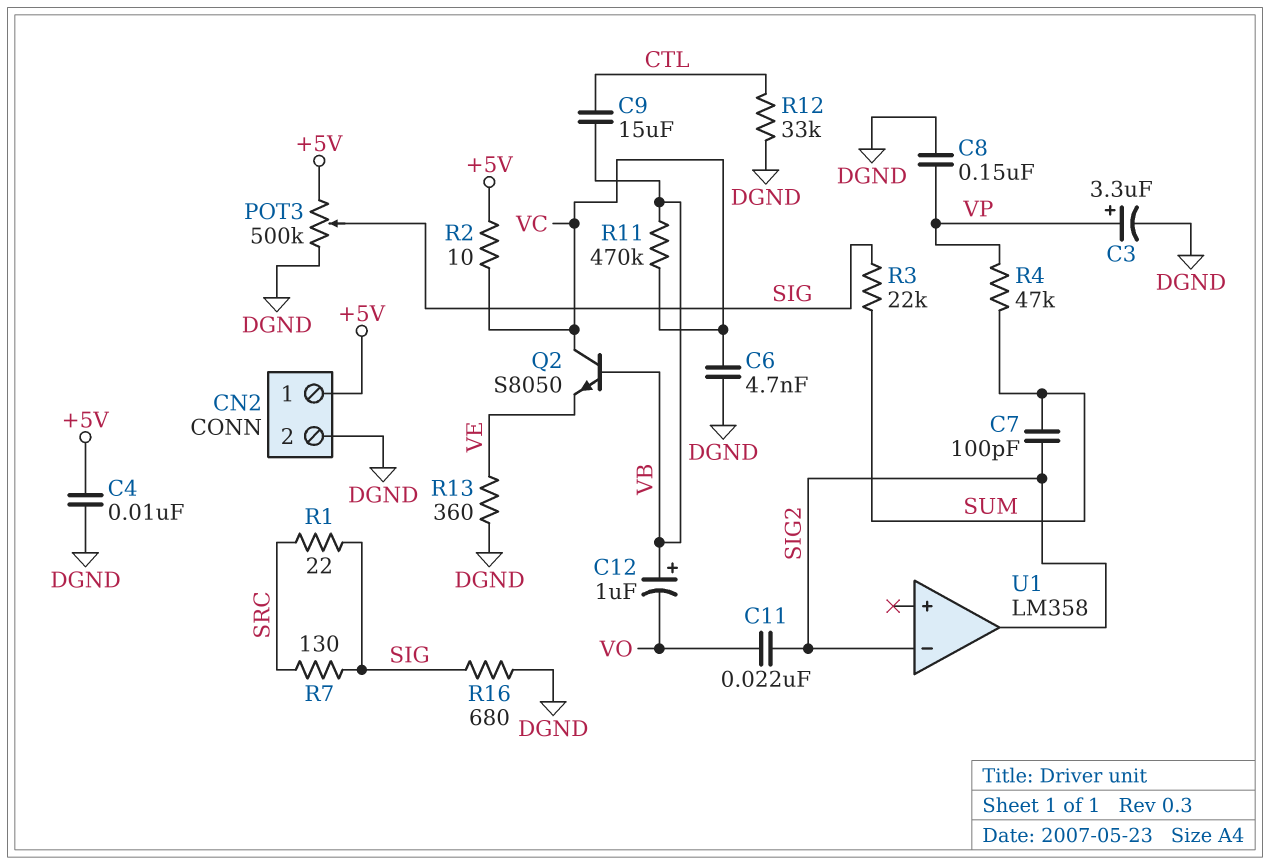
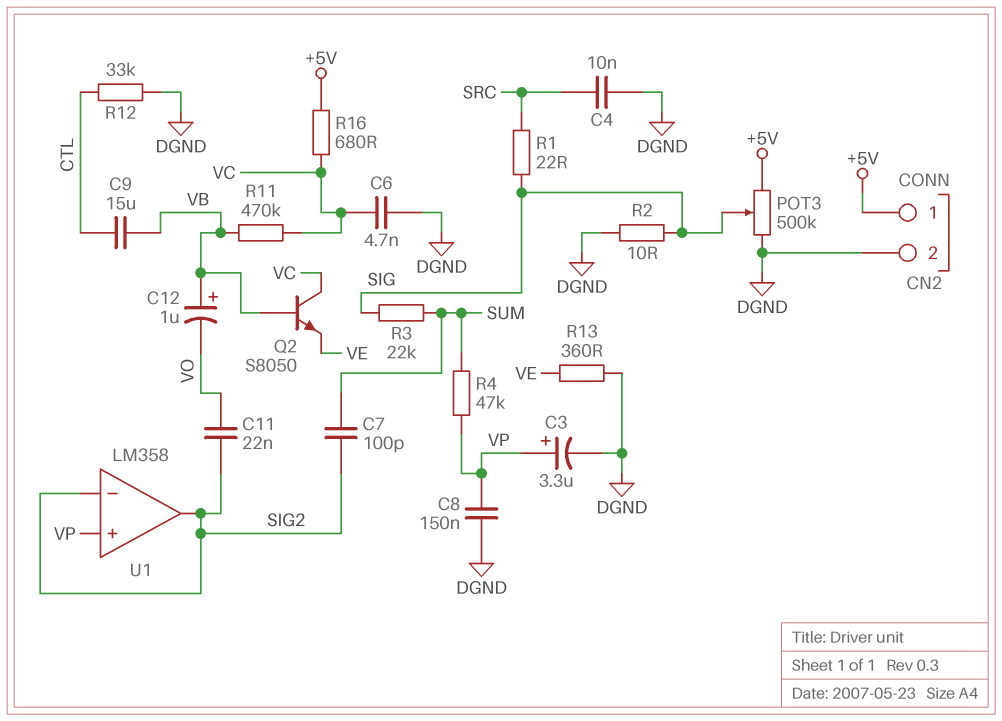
C4: 10nF (+5V, DGND) -> 10nF (DGND, SRC)
R2: 10 (+5V, VC) -> 10 (DGND, SIG)
R7: 130 (SIG, SRC) -> none
R16: 680 (DGND, SIG) -> 680 (+5V, VC)
U1 pin in+: none -> VP

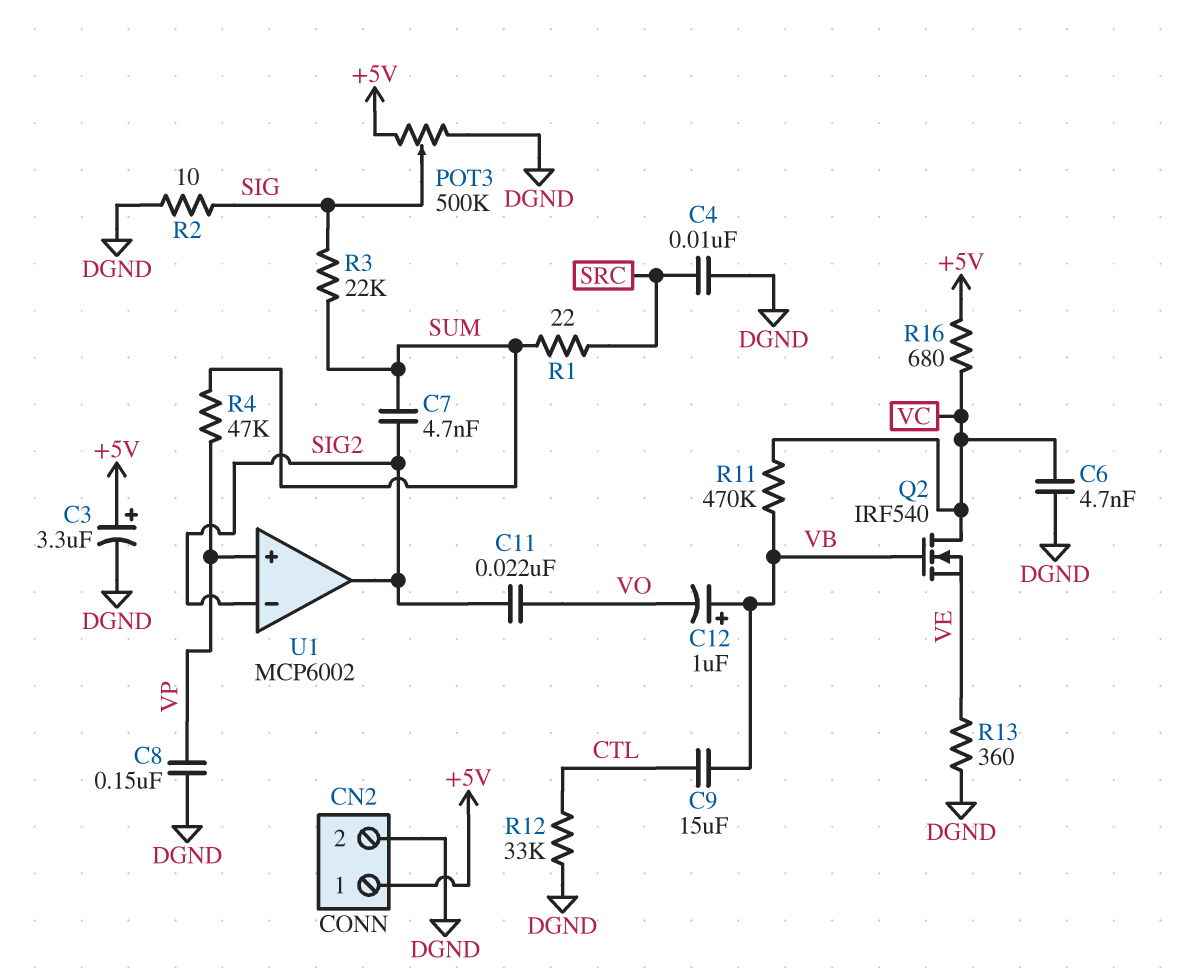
C3: 3.3uF (plus VP, minus DGND) -> 3.3uF (plus +5V, minus DGND)
C7: 100pF (SIG2, SUM) -> 4.7nF (SIG2, SUM)
Q2: NPN S8050 (B VB, C VC, E VE) -> NMOS IRF540 (G VB, D VC, S VE)
R1: 22 (SIG, SRC) -> 22 (SRC, SUM)
U1: LM358 -> MCP6002

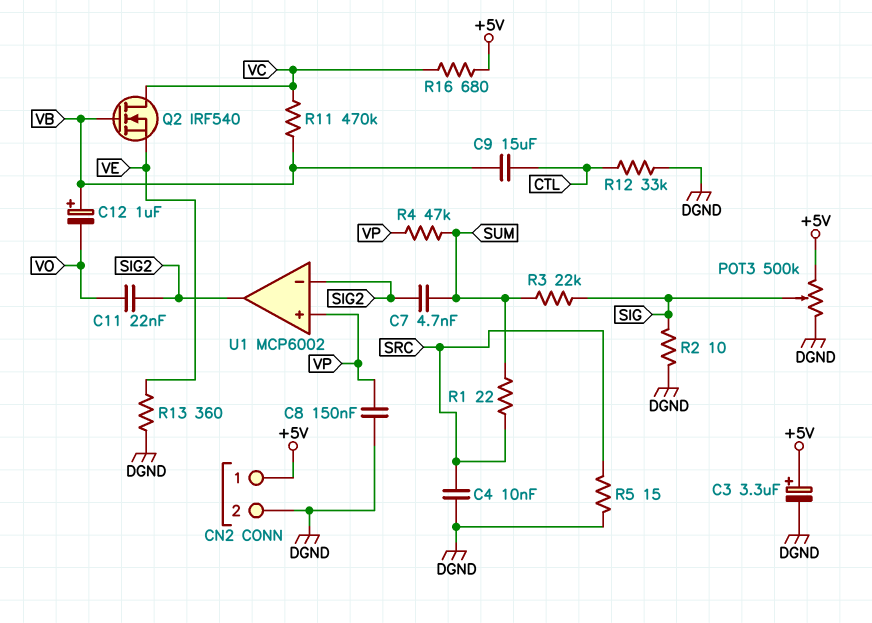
C6: 4.7nF (DGND, VC) -> none
R5: none -> 15 (DGND, SRC)

